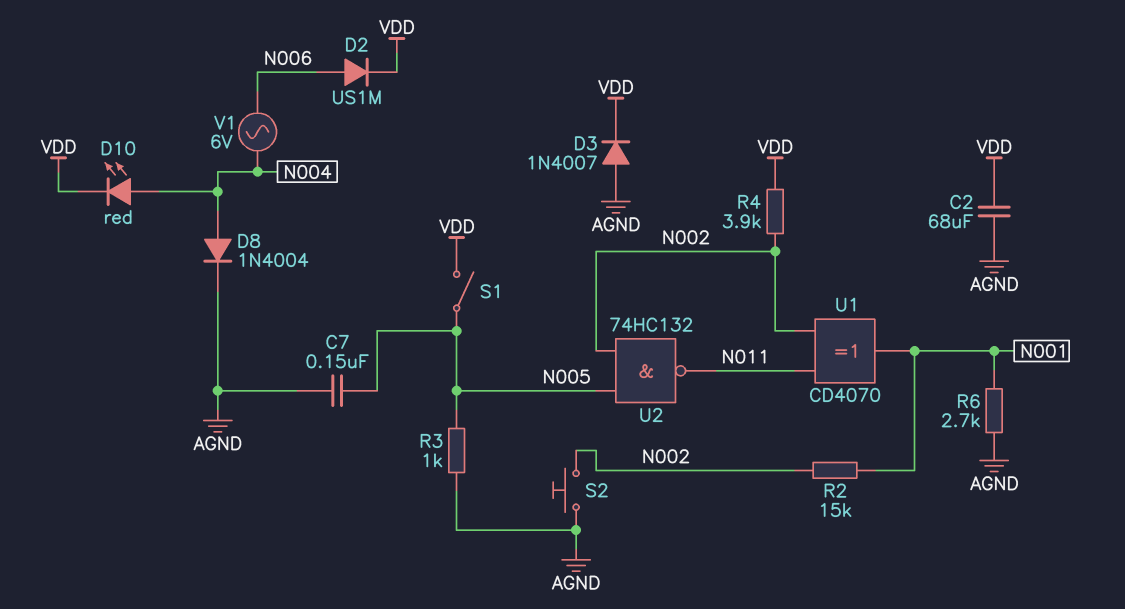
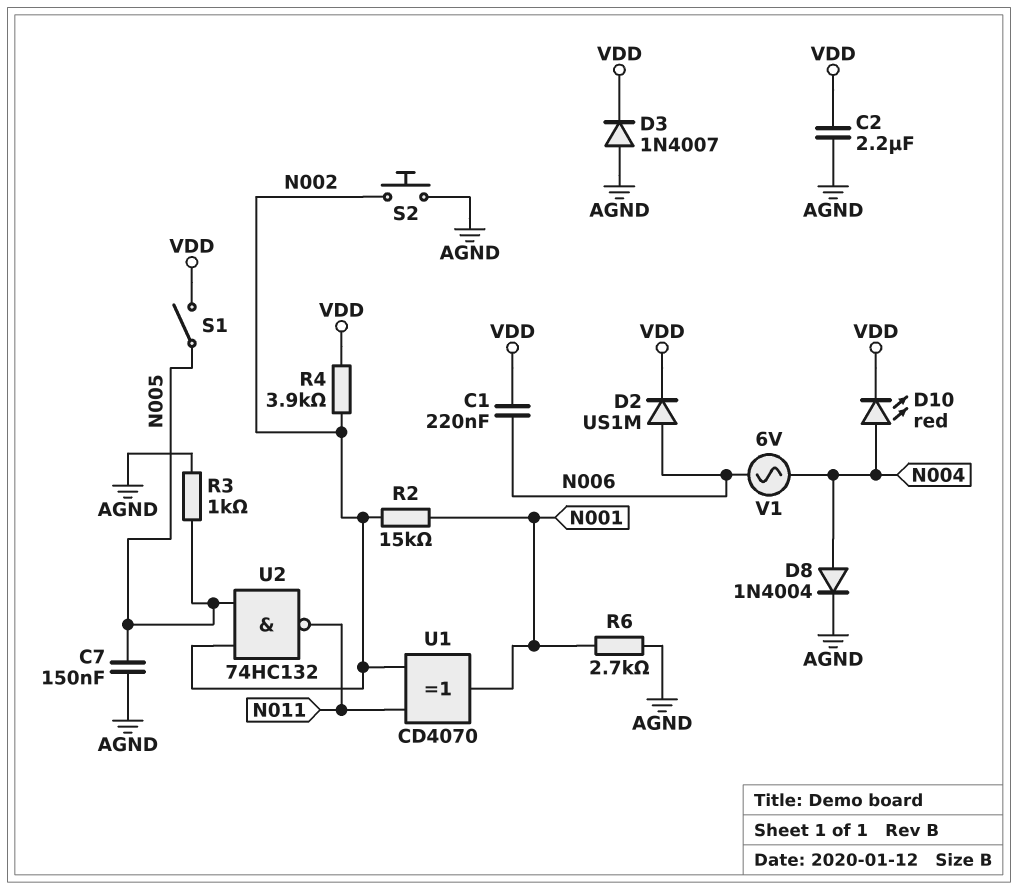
C1: none -> 220nF (N006, VDD)
C2: 68uF (AGND, VDD) -> 2.2uF (AGND, VDD)

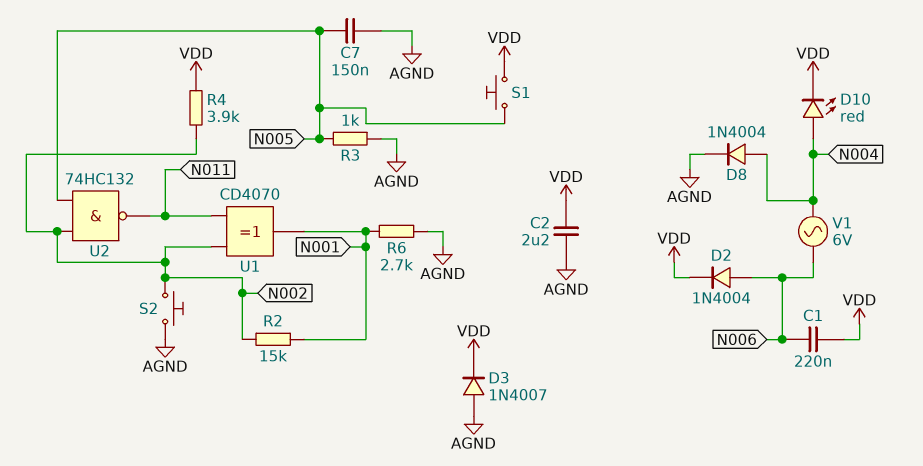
D2: diode US1M (A N006, K VDD) -> diode 1N4004 (A N006, K VDD)
S1: switch (N005, VDD) -> button (N005, VDD)

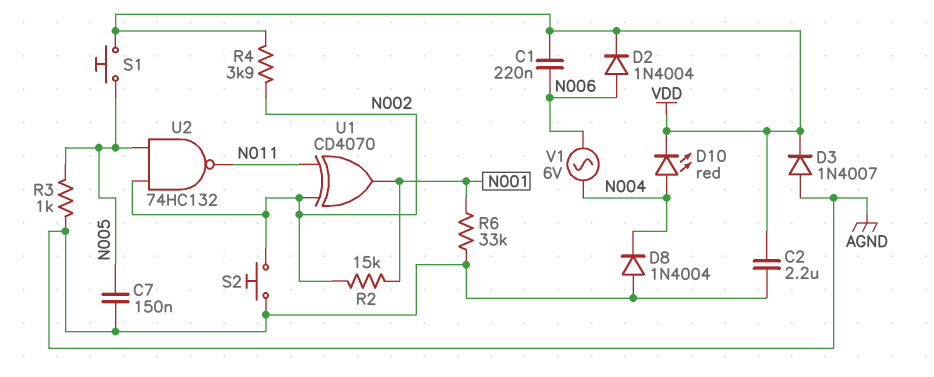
D8: diode 1N4004 (A N004, K AGND) -> diode 1N4004 (A AGND, K N004)
R6: 2.7k (AGND, N001) -> 33k (AGND, N001)

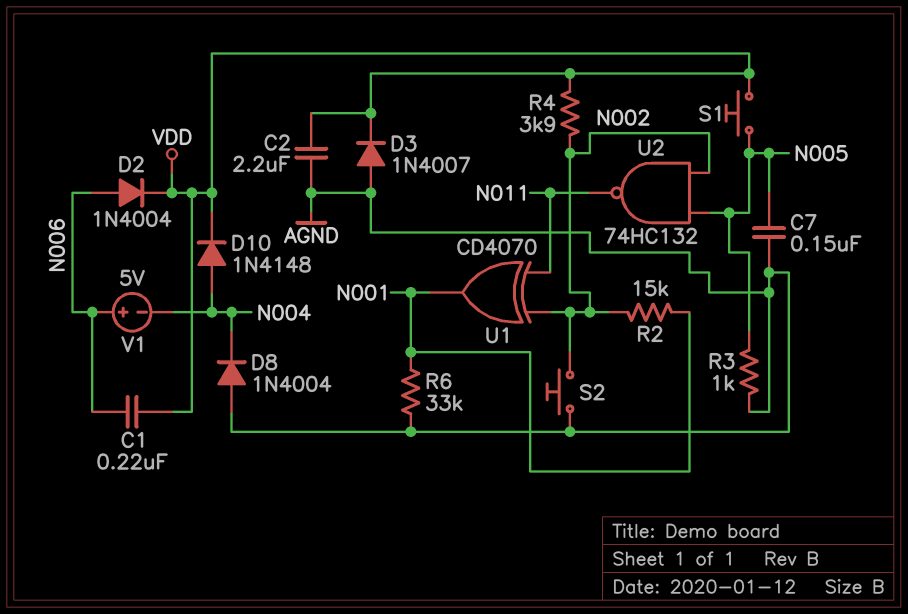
D10: LED red (A N004, K VDD) -> diode 1N4148 (A N004, K VDD)
V1: AC 6V (N004, N006) -> 5V (plus N006, minus N004)

